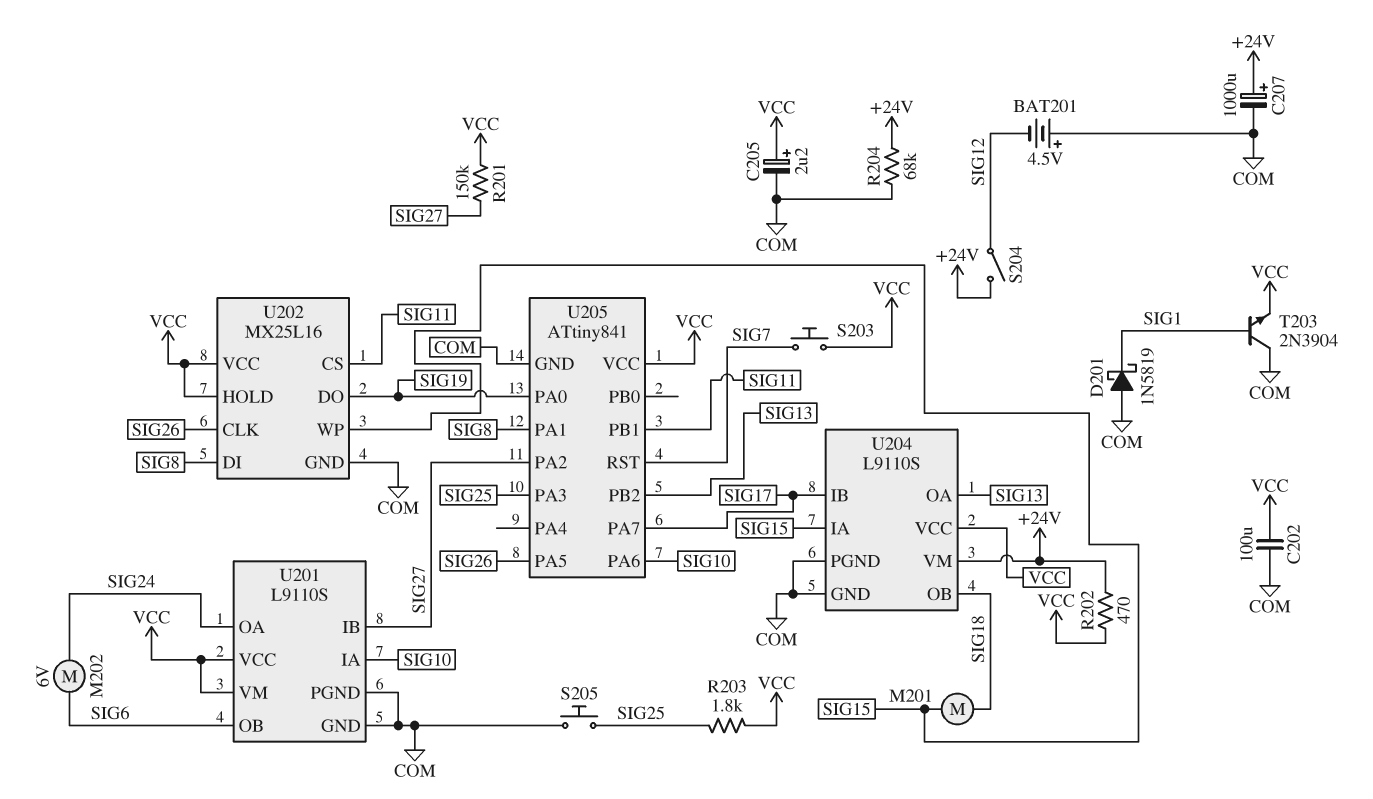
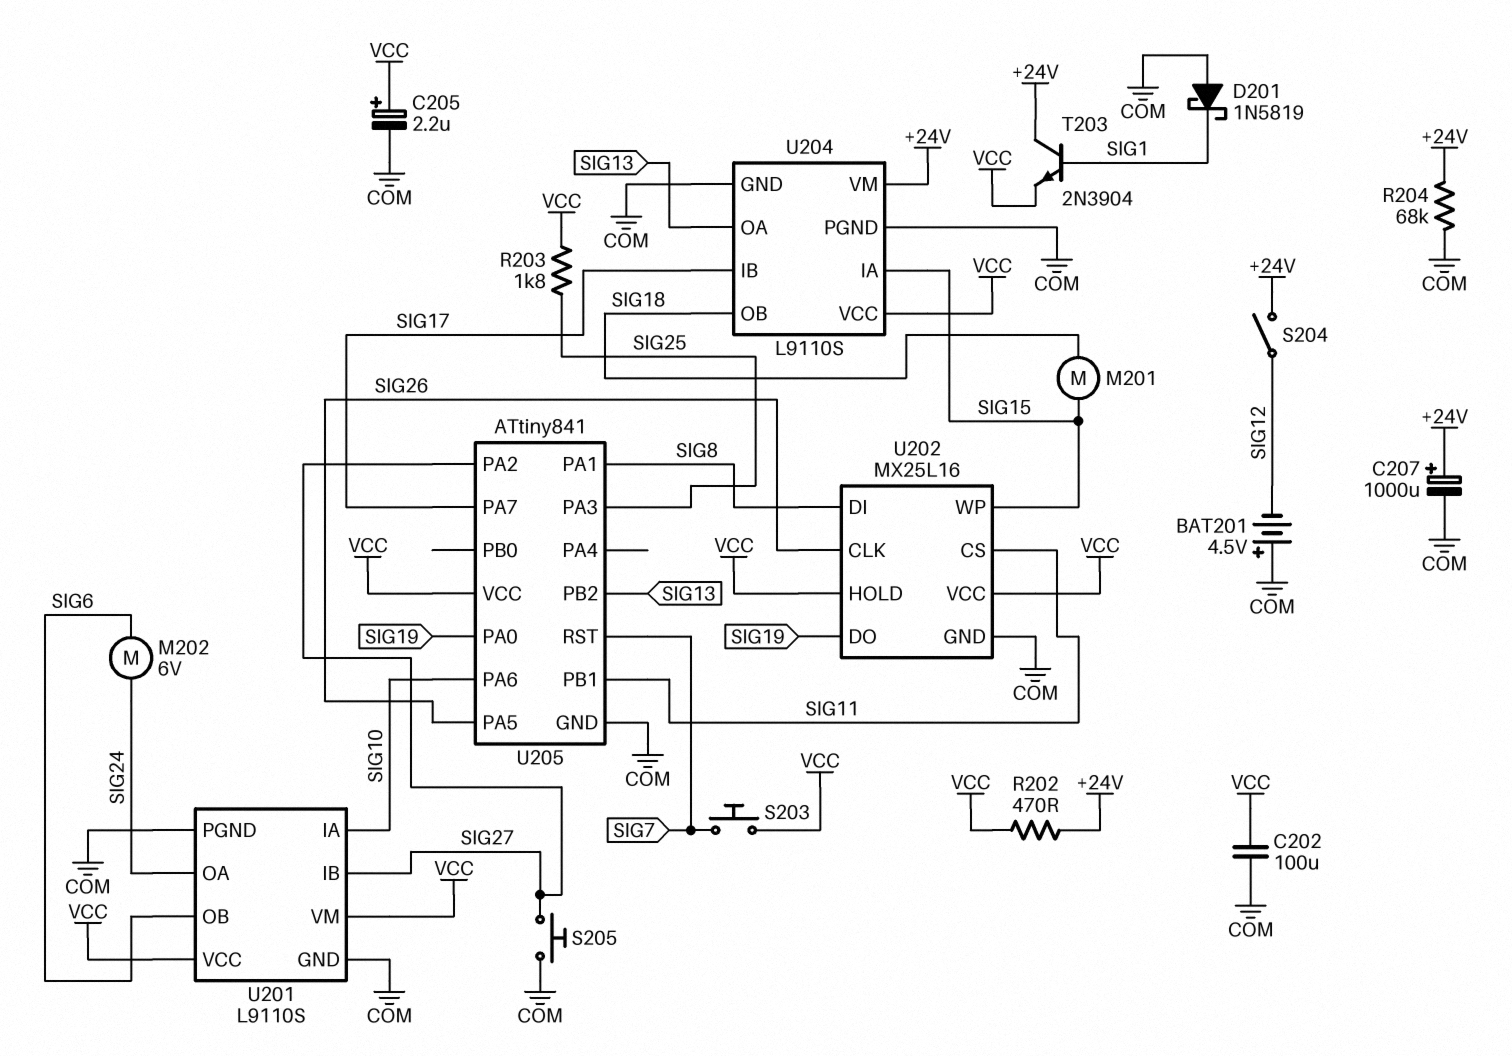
R201: 150k (SIG27, VCC) -> none
S205: button (COM, SIG25) -> button (COM, SIG27)
T203: NPN 2N3904 (B SIG1, C COM, E VCC) -> NPN 2N3904 (B SIG1, C +24V, E VCC)

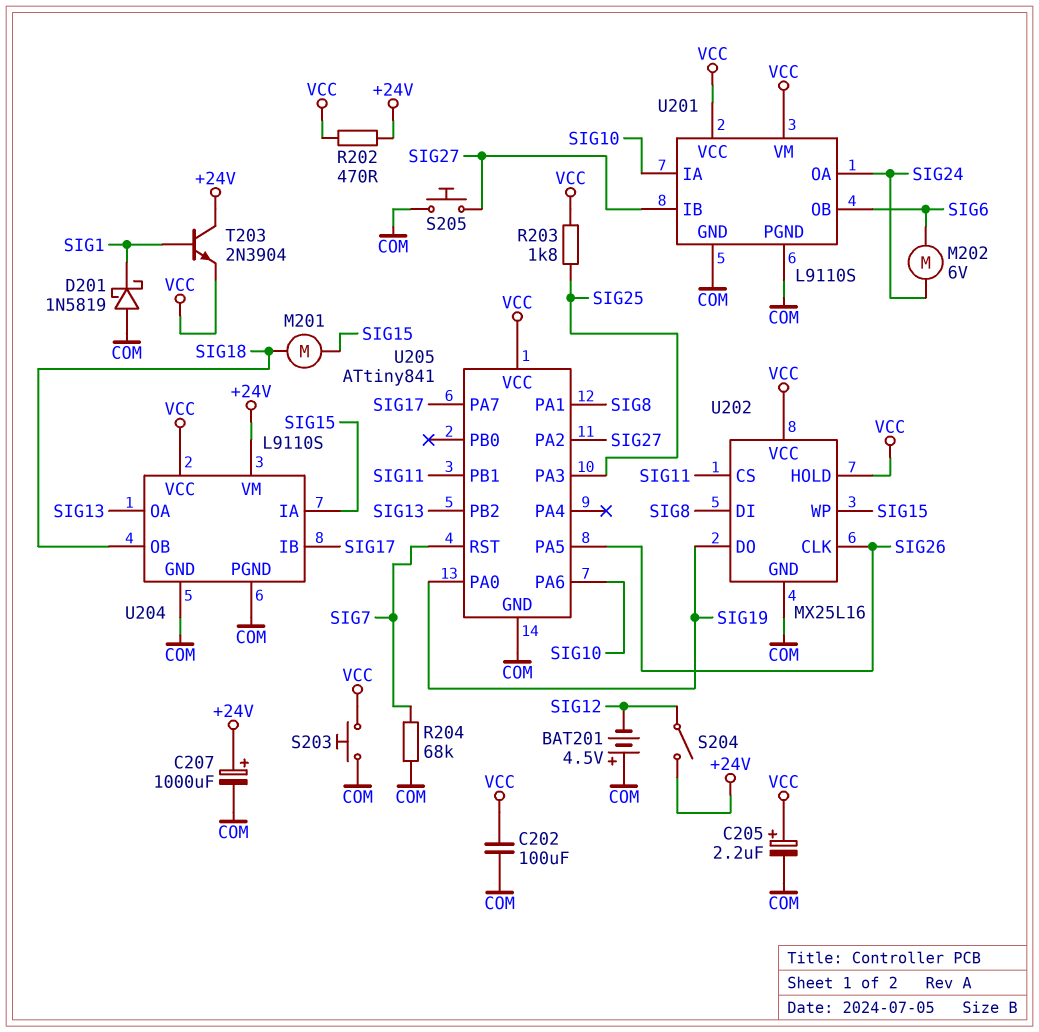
R204: 68k (+24V, COM) -> 68k (COM, SIG7)
S203: button (SIG7, VCC) -> button (COM, VCC)

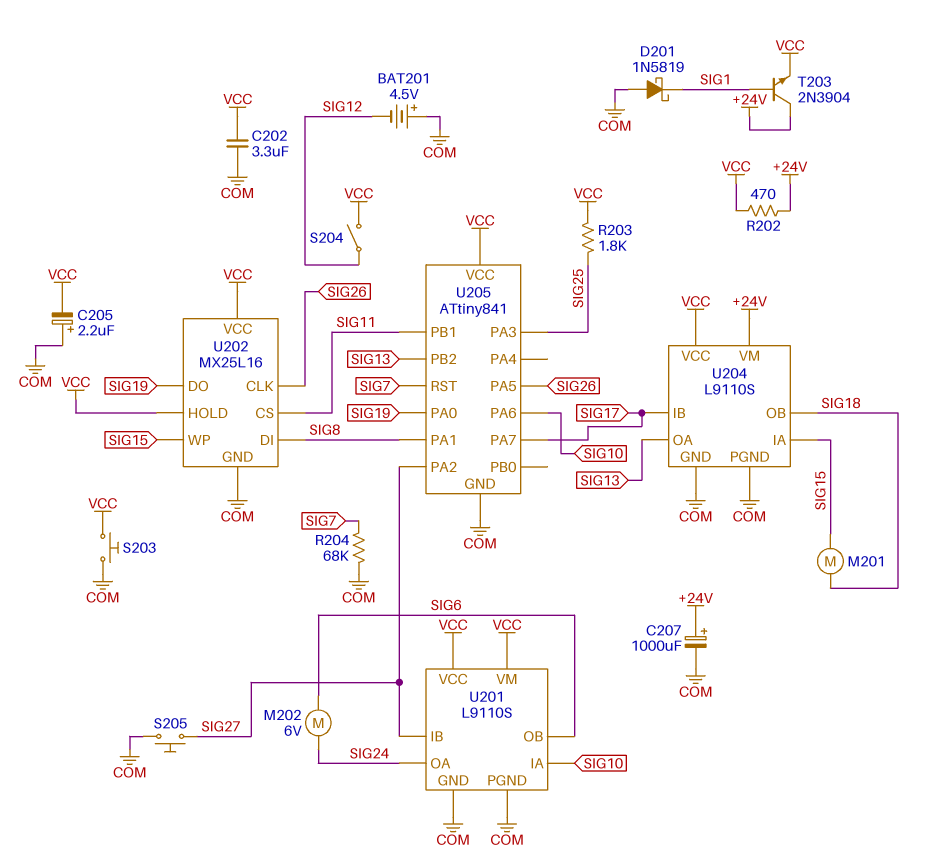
C202: 100uF (COM, VCC) -> 3.3uF (COM, VCC)
C205: 2.2uF (plus VCC, minus COM) -> 2.2uF (plus COM, minus VCC)
S204: switch (+24V, SIG12) -> switch (SIG12, VCC)

